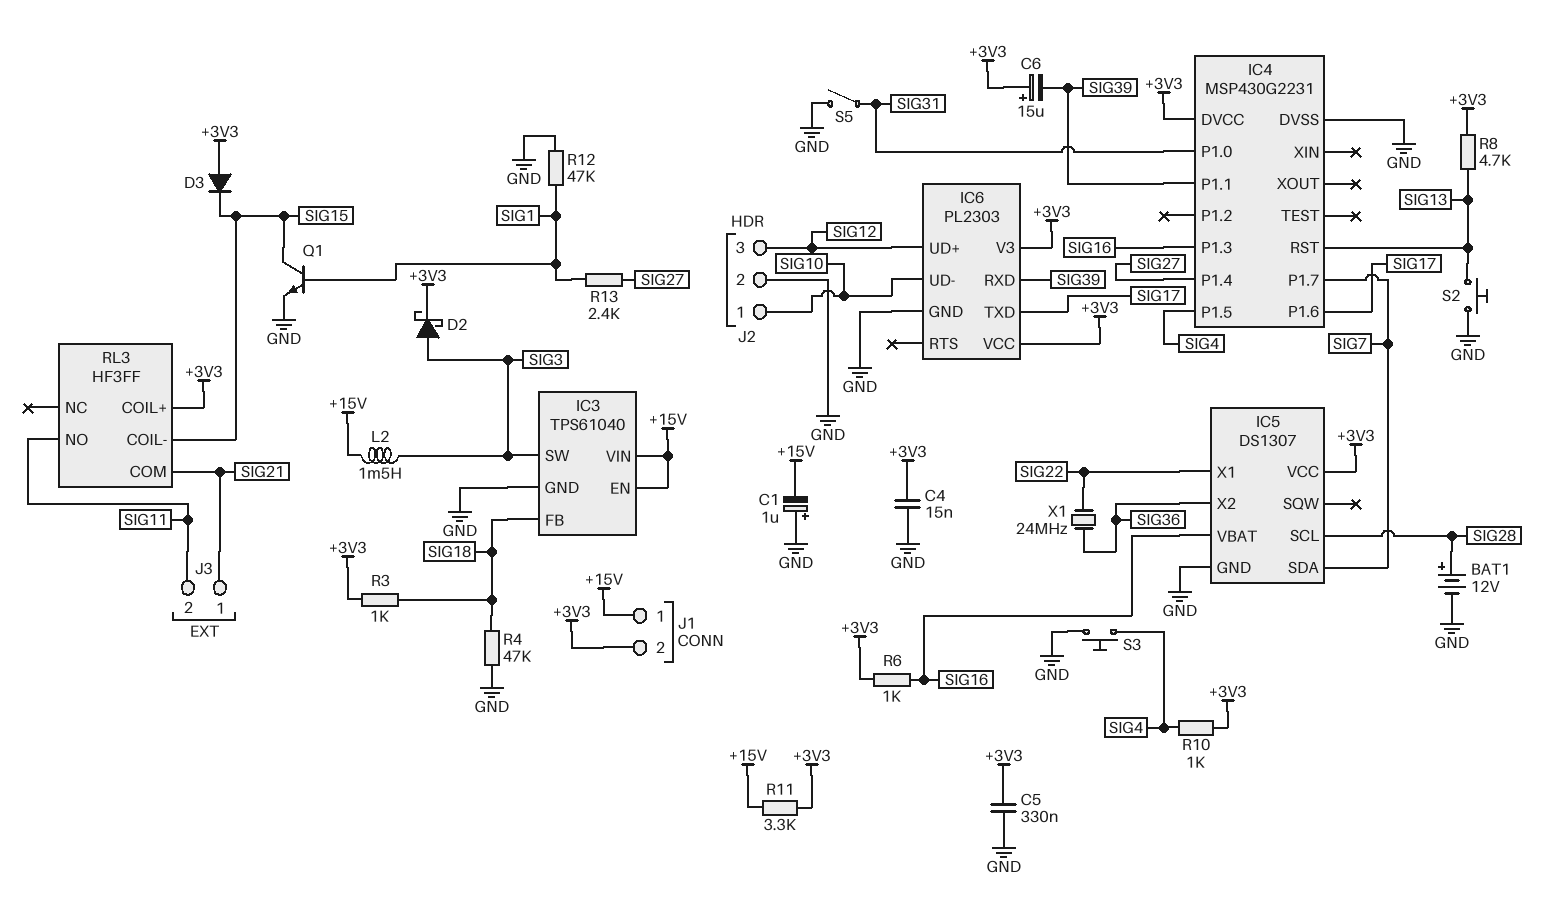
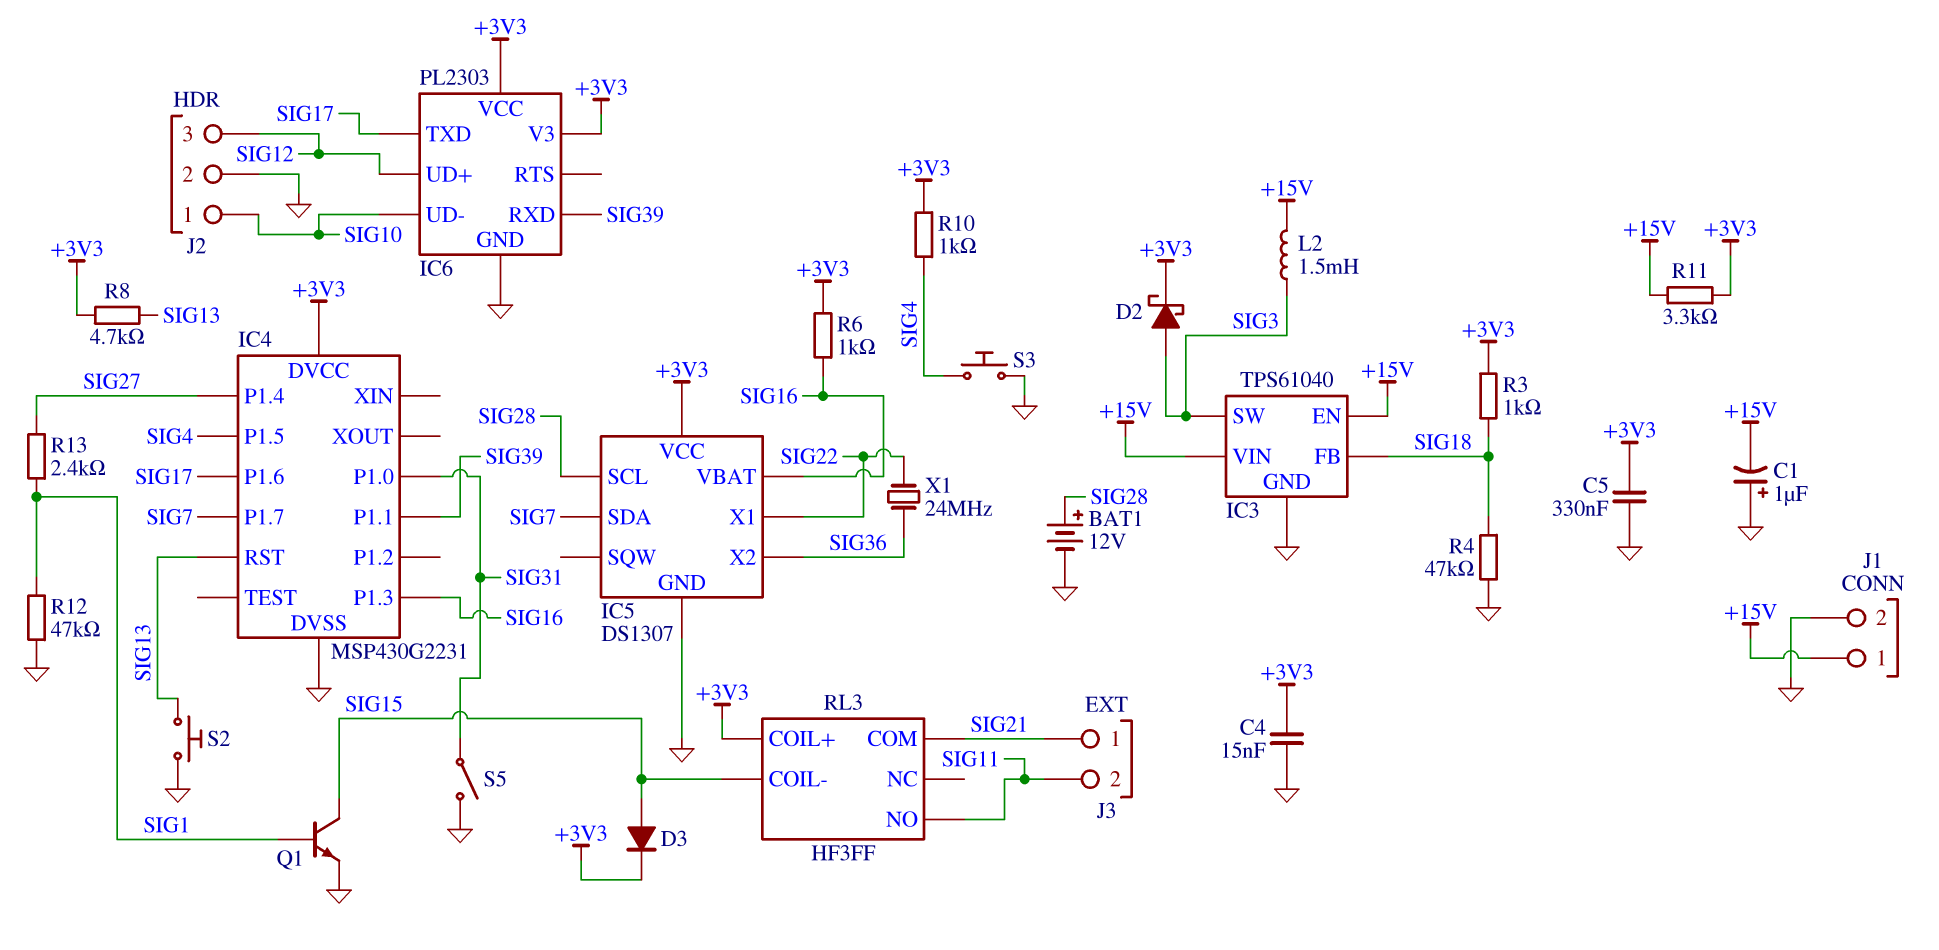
C6: 15uF (plus +3V3, minus SIG39) -> none
D3: diode (A +3V3, K SIG15) -> diode (A SIG15, K +3V3)
J1 pin 2: +3V3 -> GND

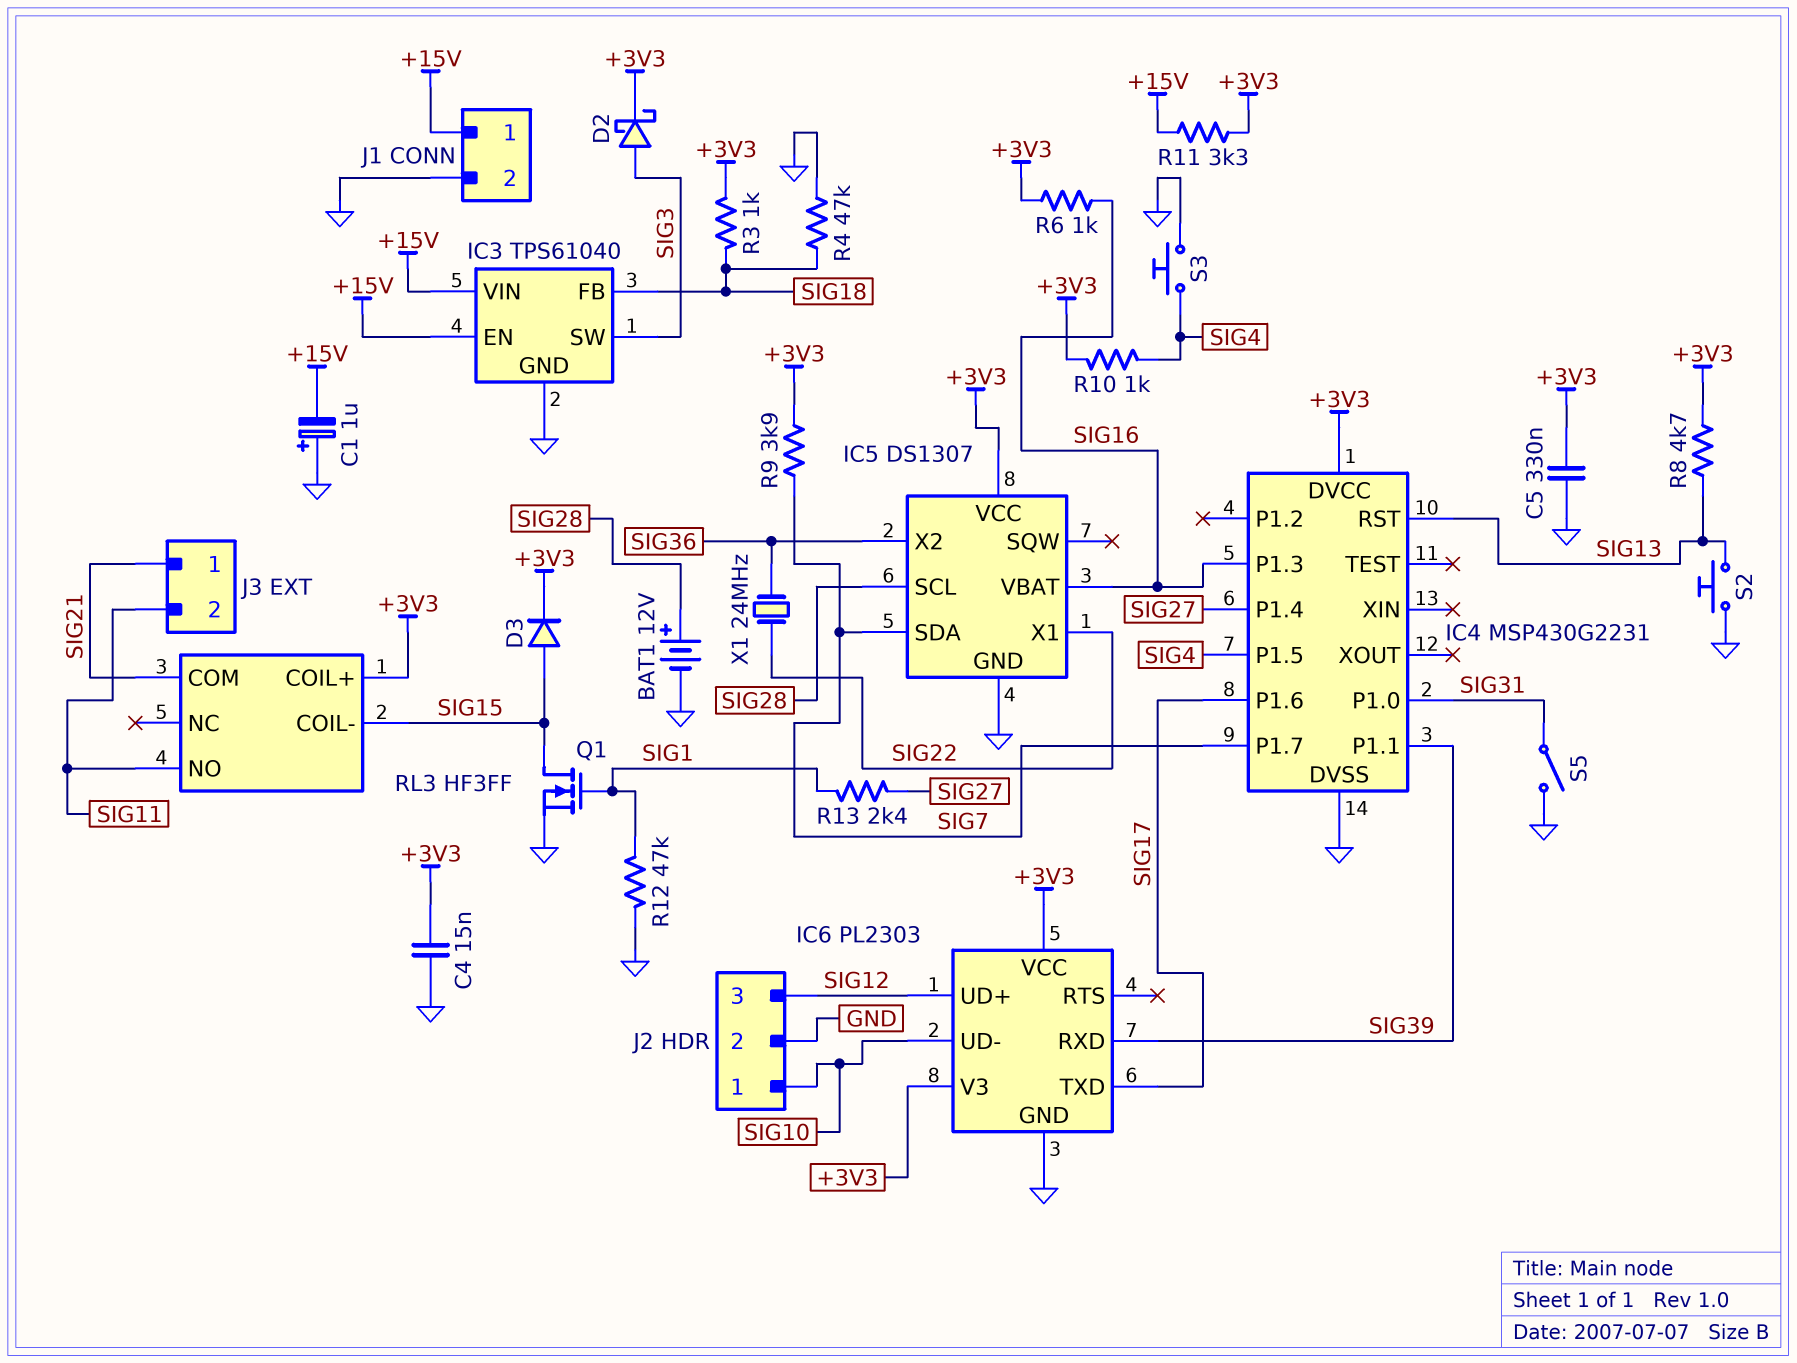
L2: 1.5mH (+15V, SIG3) -> none
Q1: NPN (B SIG1, C SIG15, E GND) -> NMOS (G SIG1, D SIG15, S GND)
R9: none -> 3.9k (+3V3, SIG7)

